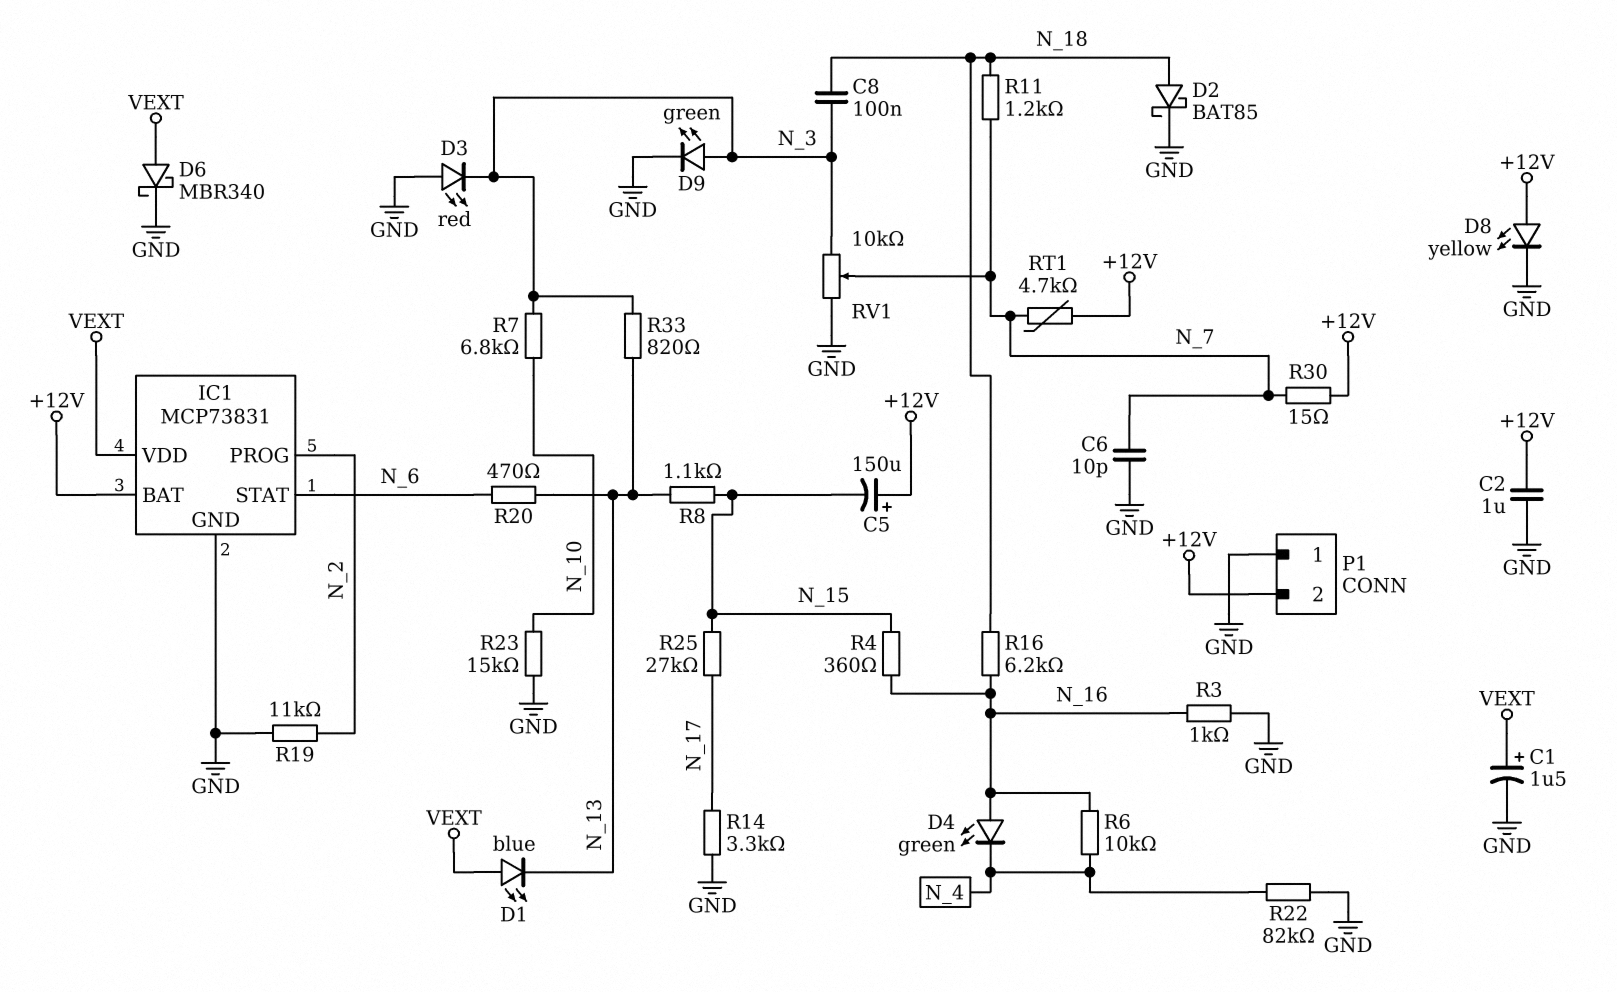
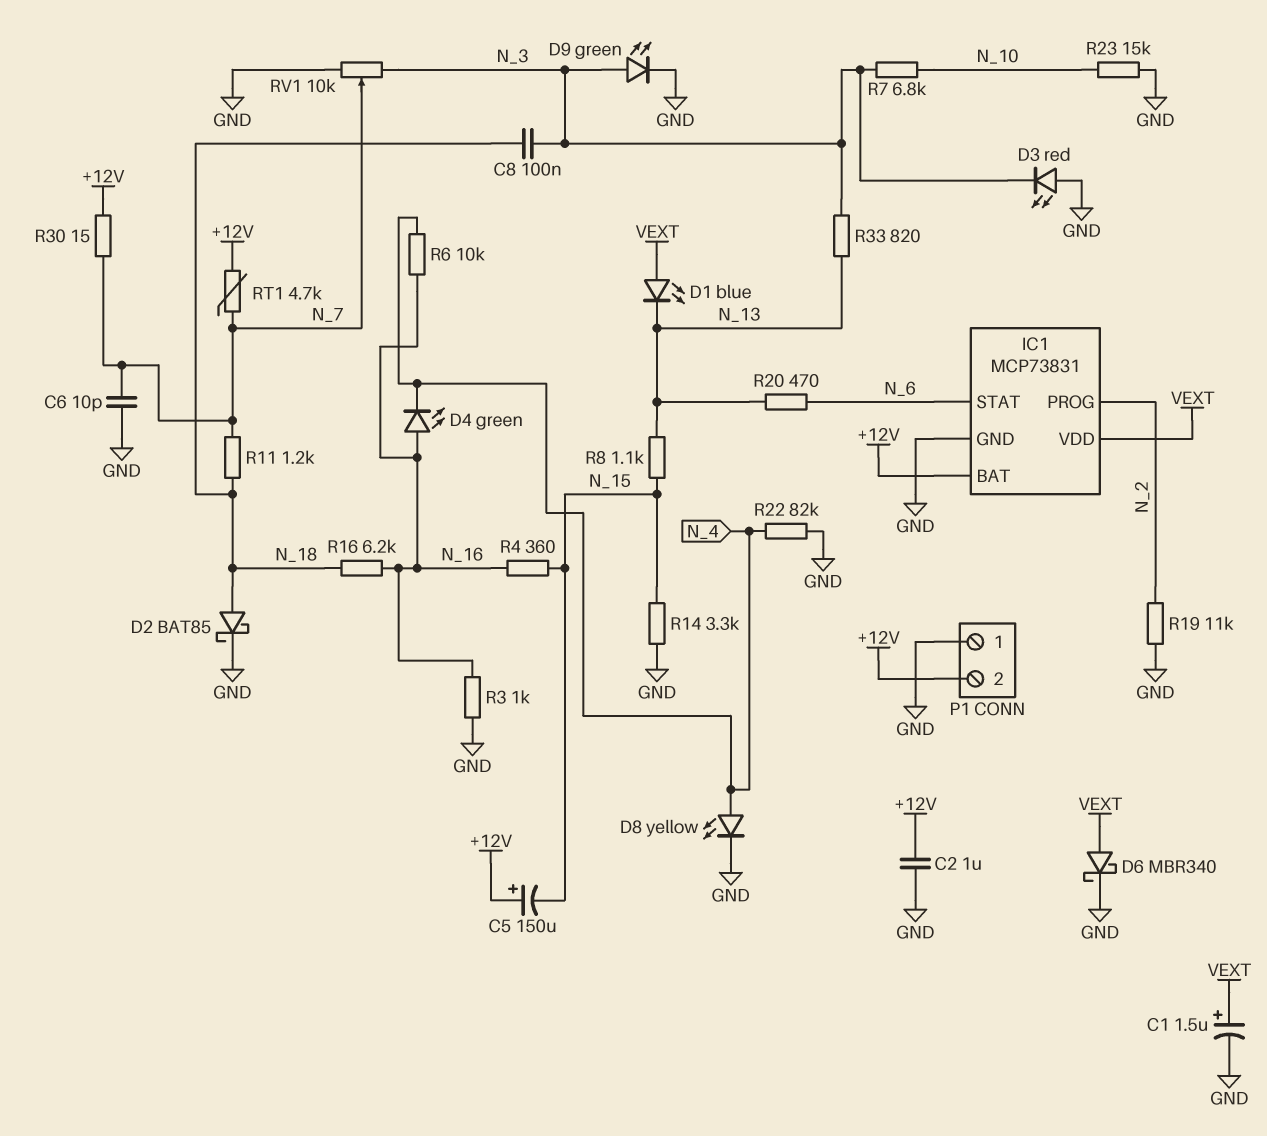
D8: LED yellow (A +12V, K GND) -> LED yellow (A N_4, K GND)
R14: 3.3k (GND, N_17) -> 3.3k (GND, N_15)
R25: 27k (N_15, N_17) -> none

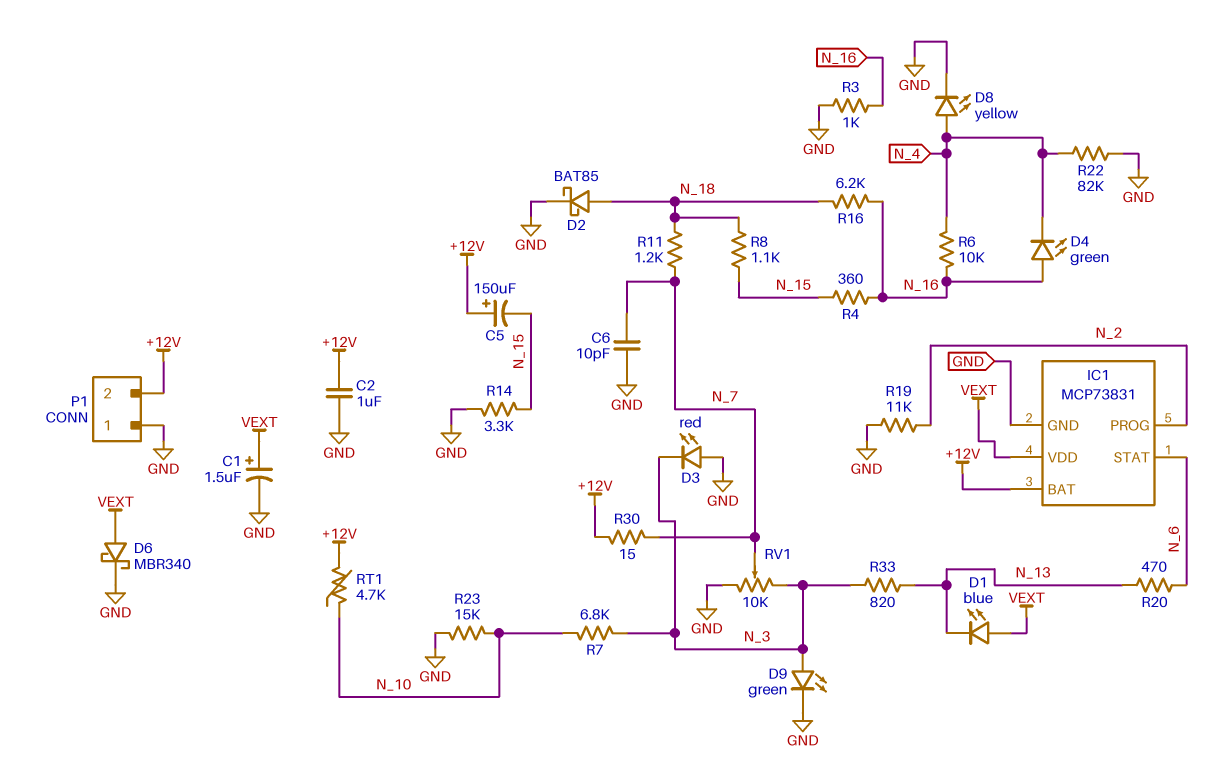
C8: 100nF (N_3, N_18) -> none
R8: 1.1k (N_13, N_15) -> 1.1k (N_15, N_18)
RT1: 4.7k (+12V, N_7) -> 4.7k (+12V, N_10)

